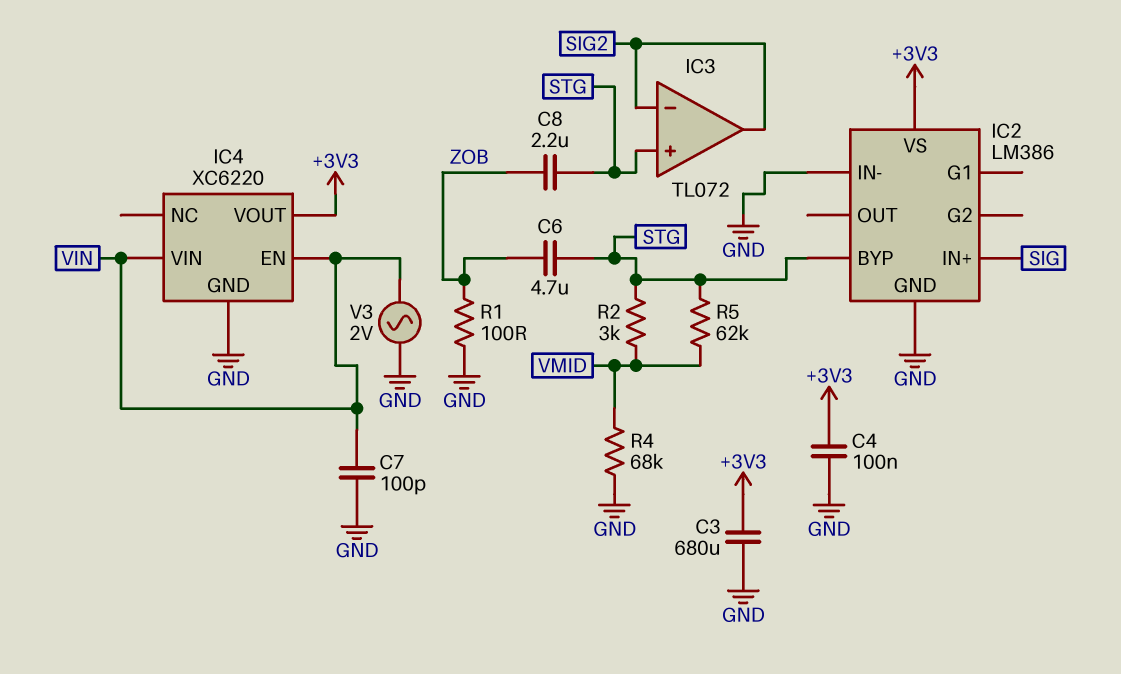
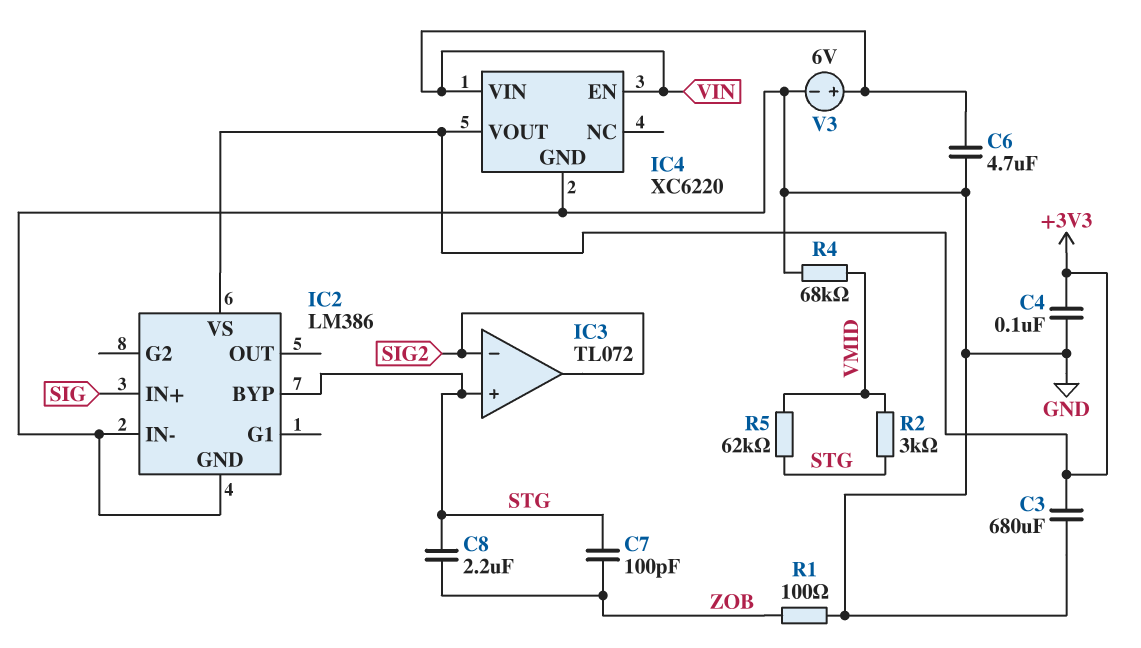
C6: 4.7uF (STG, ZOB) -> 4.7uF (GND, VIN)
C7: 100pF (GND, VIN) -> 100pF (STG, ZOB)
V3: AC 2V (GND, VIN) -> 6V (plus VIN, minus GND)

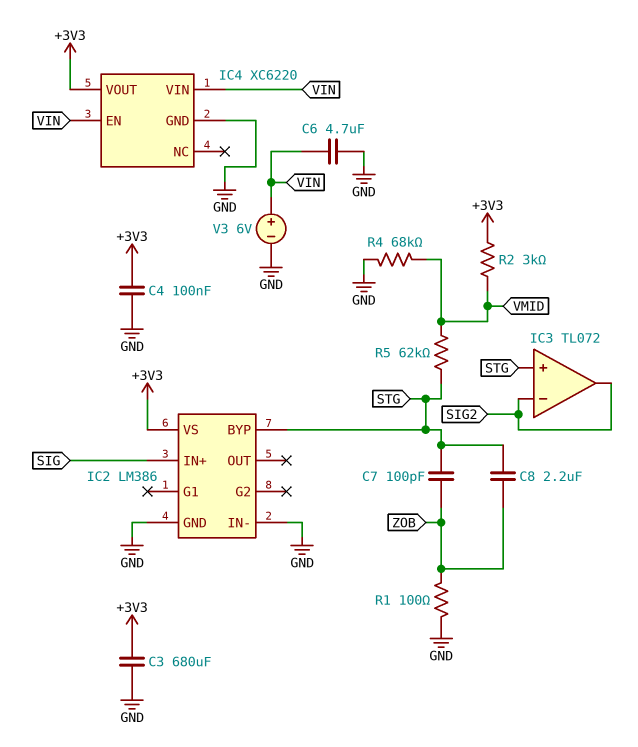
R2: 3k (STG, VMID) -> 3k (+3V3, VMID)

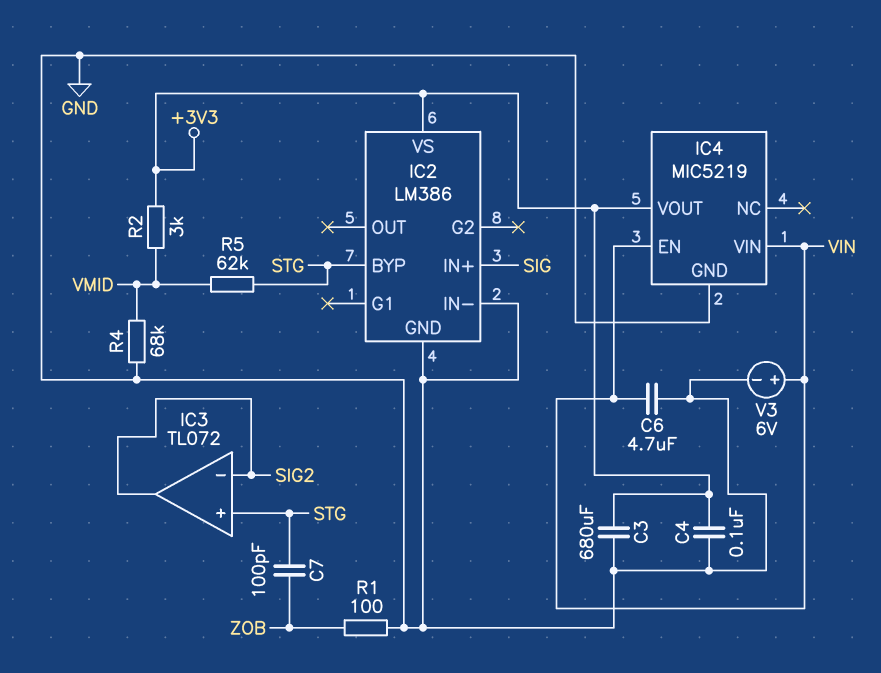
C8: 2.2uF (STG, ZOB) -> none
IC4: XC6220 -> MIC5219

